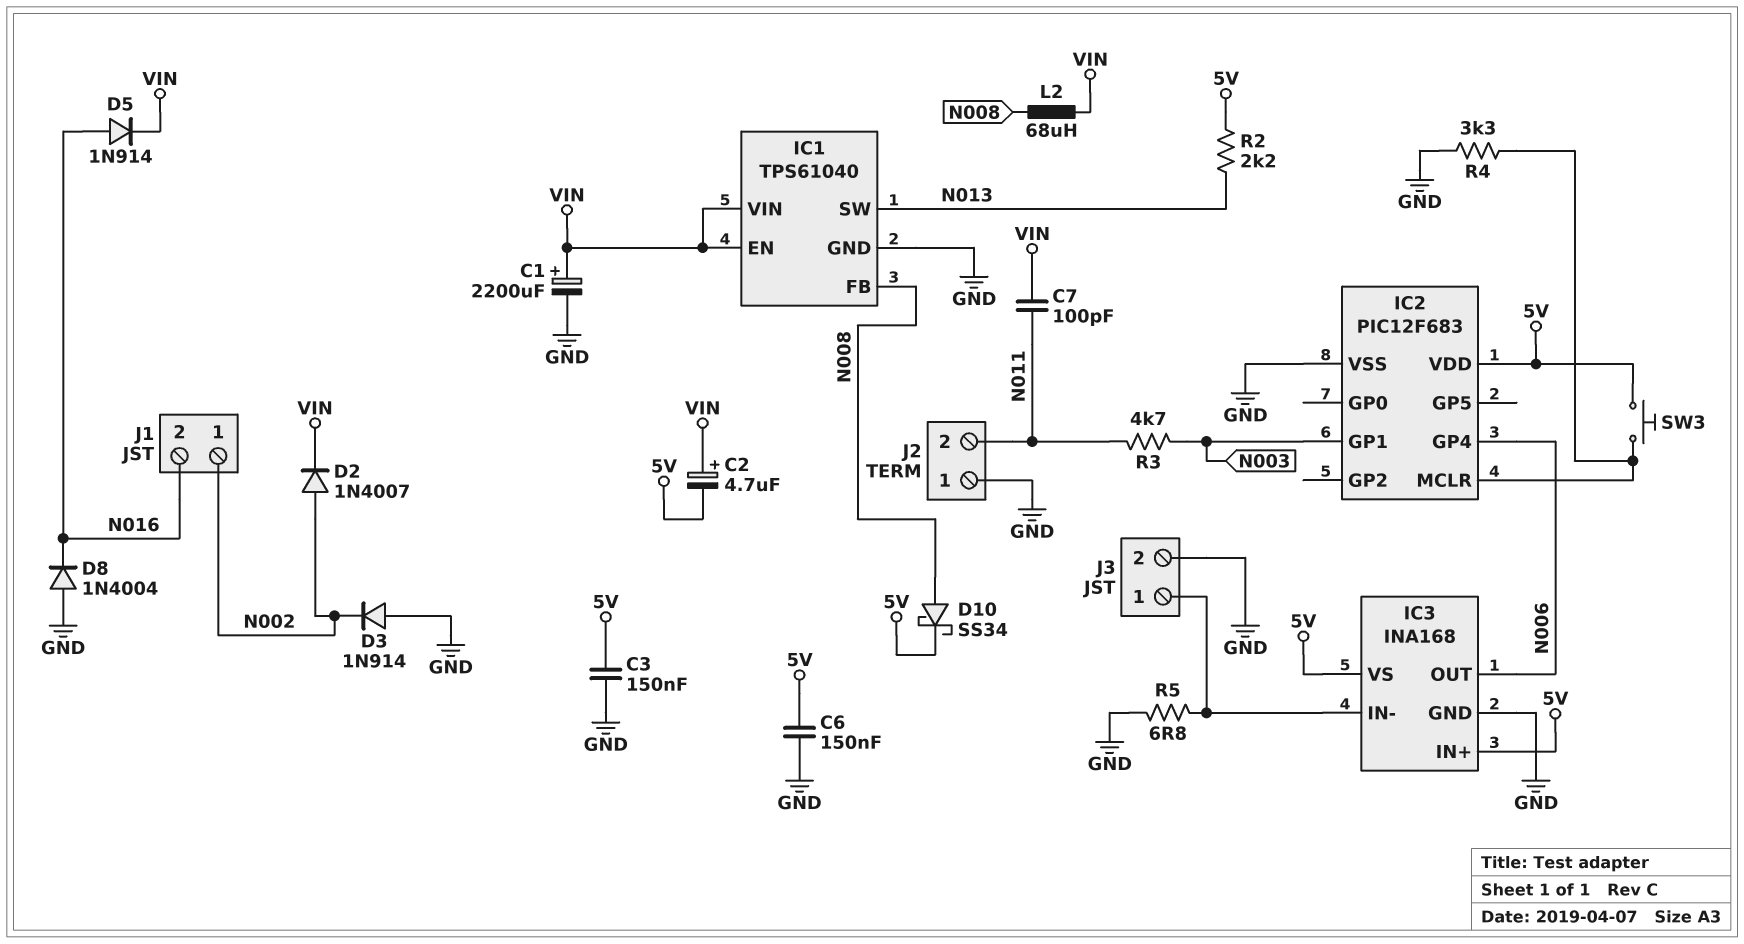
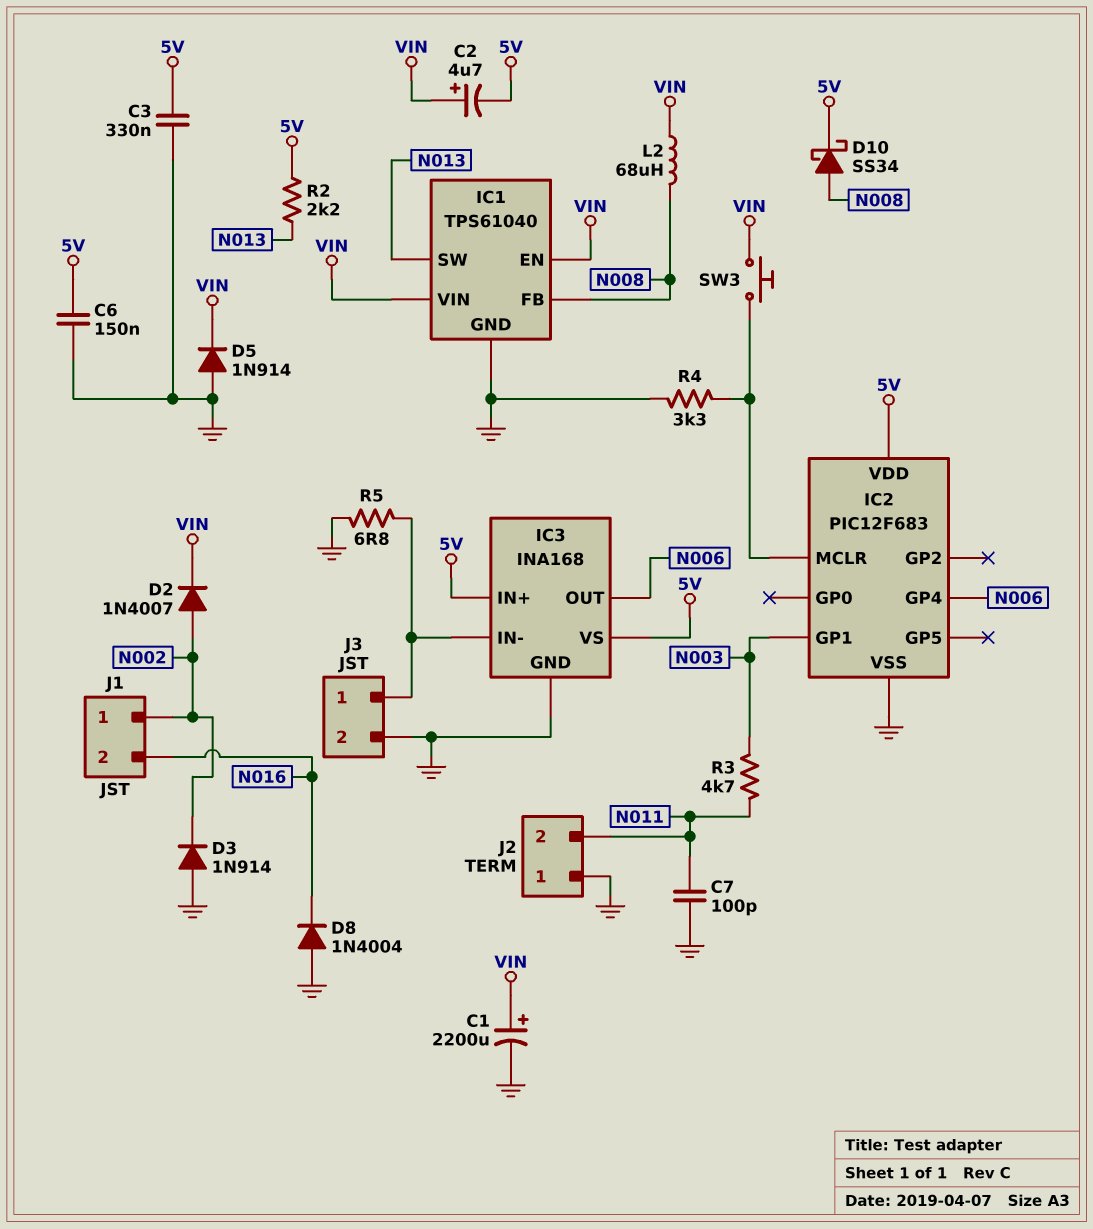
C3: 150nF (5V, GND) -> 330nF (5V, GND)
C7: 100pF (N011, VIN) -> 100pF (GND, N011)
D5: diode 1N914 (A N016, K VIN) -> diode 1N914 (A GND, K VIN)
SW3: button (5V, IC2/MCLR) -> button (IC2/MCLR, VIN)

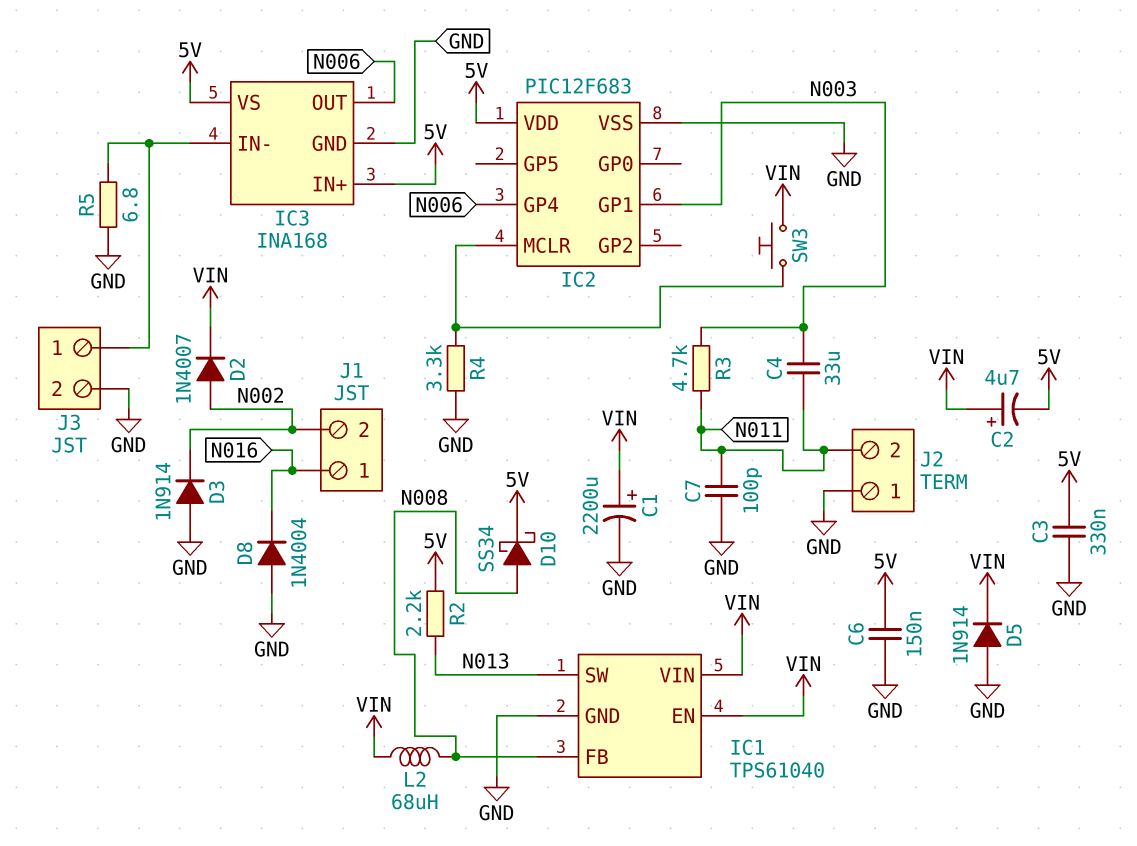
C4: none -> 33uF (N003, N011)
J1 pin 1: N002 -> N016
J1 pin 2: N016 -> N002

